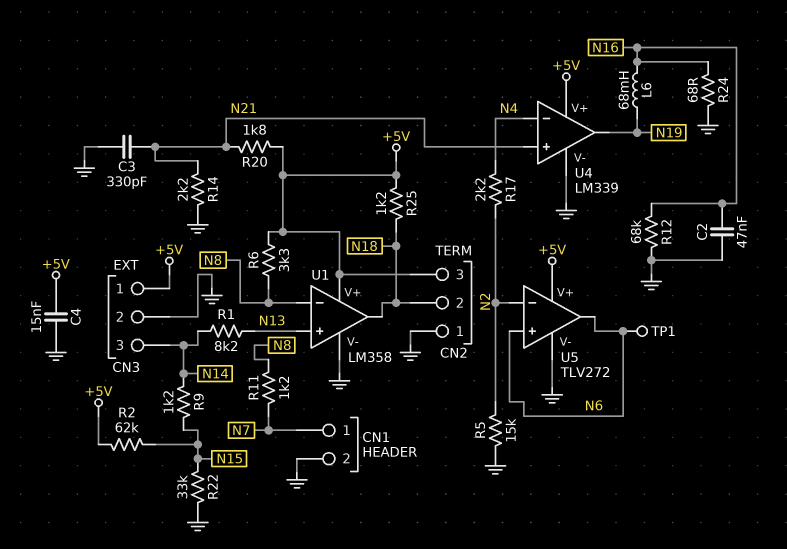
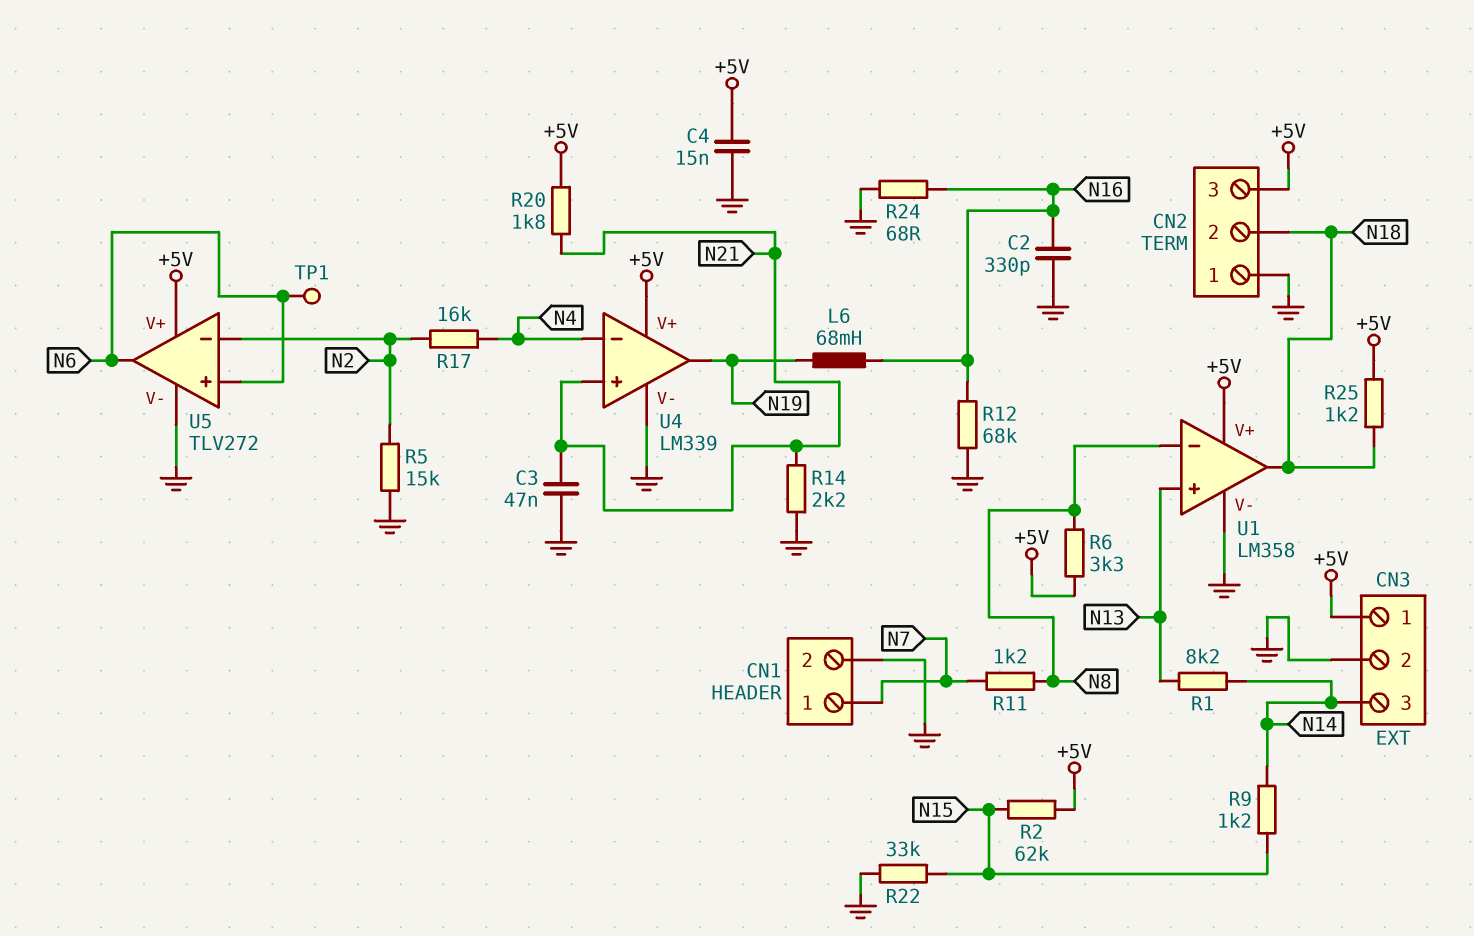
C2: 47nF (GND, N16) -> 330pF (GND, N16)
C3: 330pF (GND, N21) -> 47nF (GND, N21)
R17: 2.2k (N2, N4) -> 16k (N2, N4)

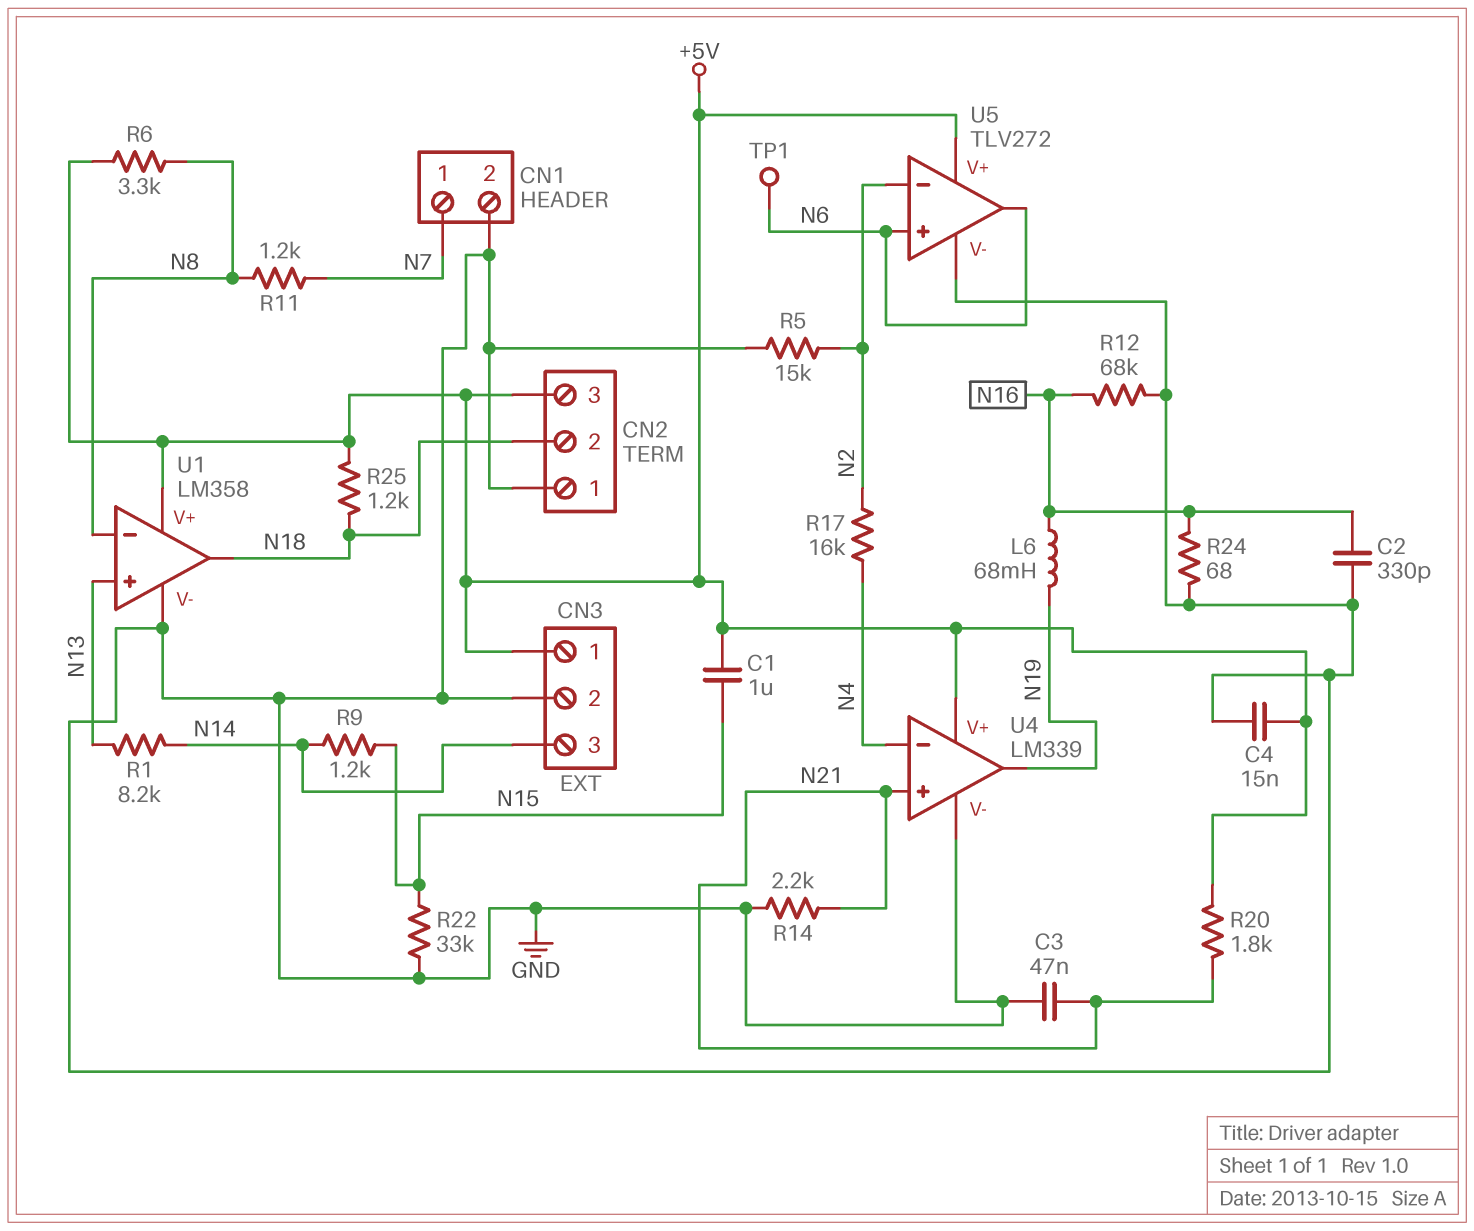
C1: none -> 1uF (+5V, N15)
R2: 62k (+5V, N15) -> none

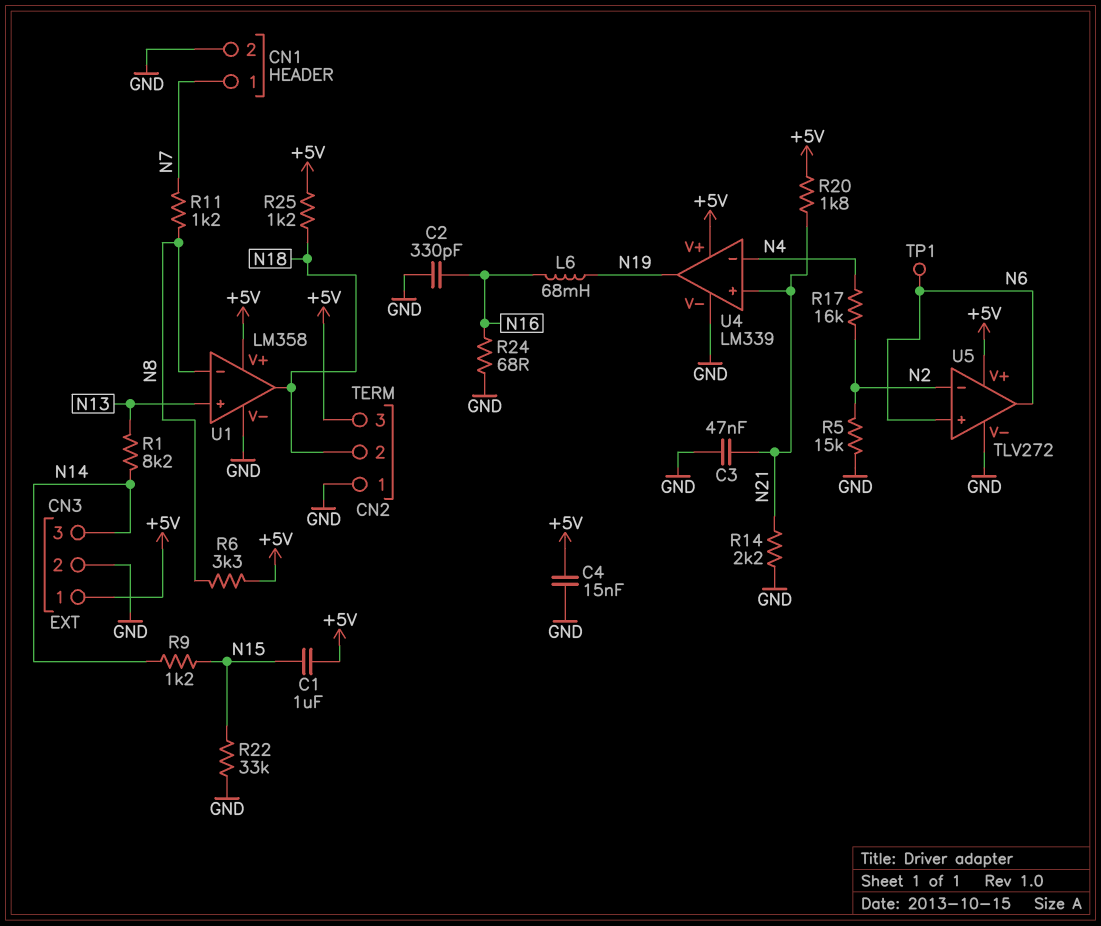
R12: 68k (GND, N16) -> none

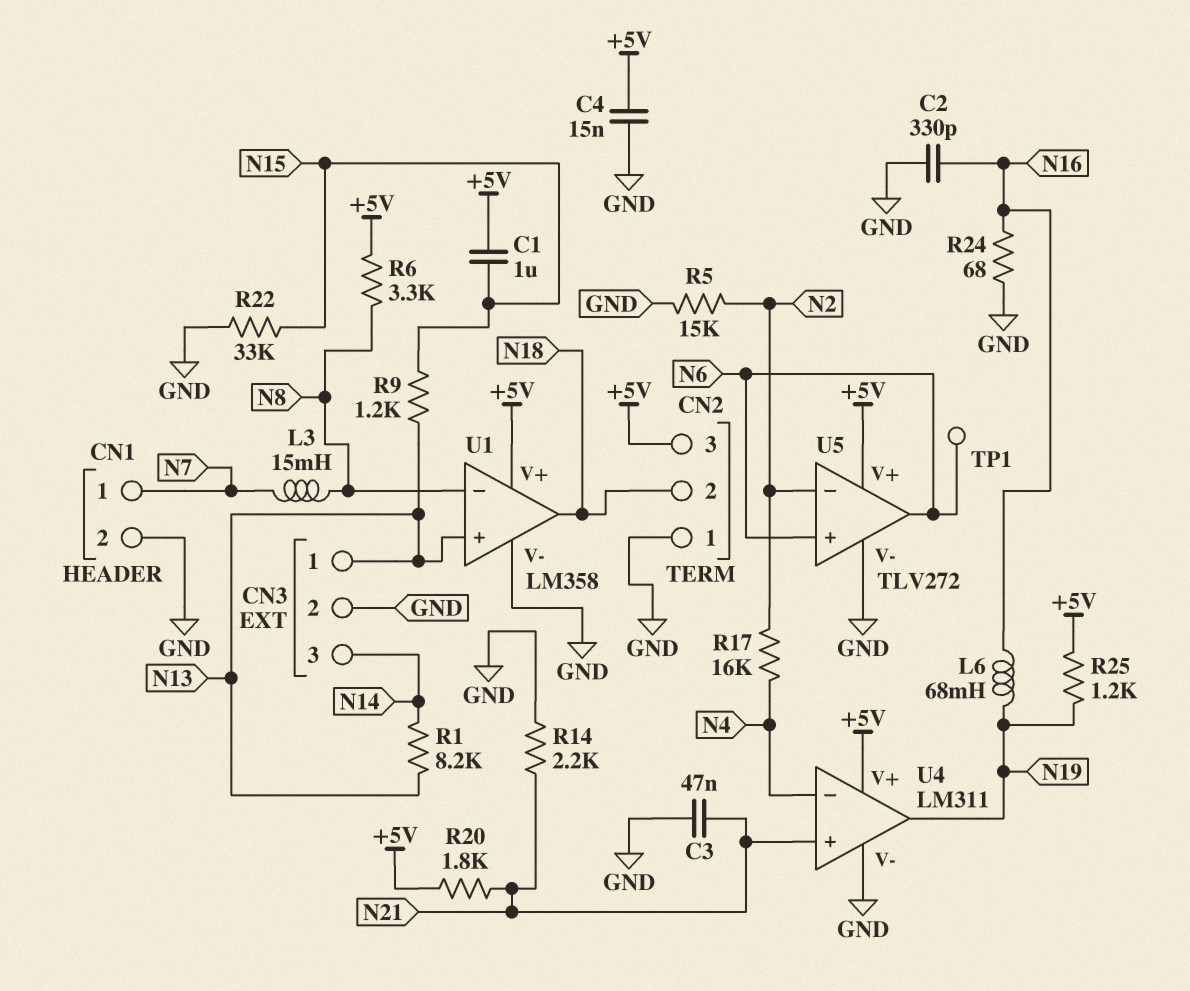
CN3 pin 1: +5V -> N13
L3: none -> 15mH (N7, N8)
R9: 1.2k (N14, N15) -> 1.2k (N13, N15)
R11: 1.2k (N7, N8) -> none
R25: 1.2k (+5V, N18) -> 1.2k (+5V, N19)
U4: LM339 -> LM311

